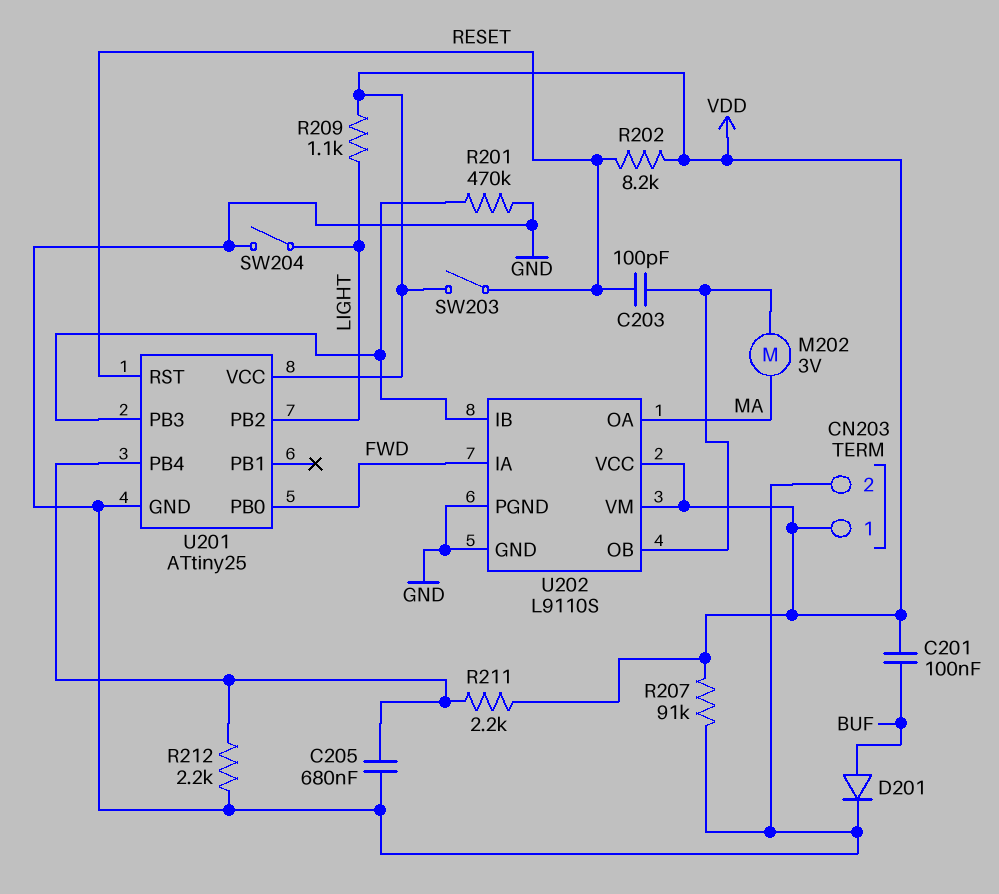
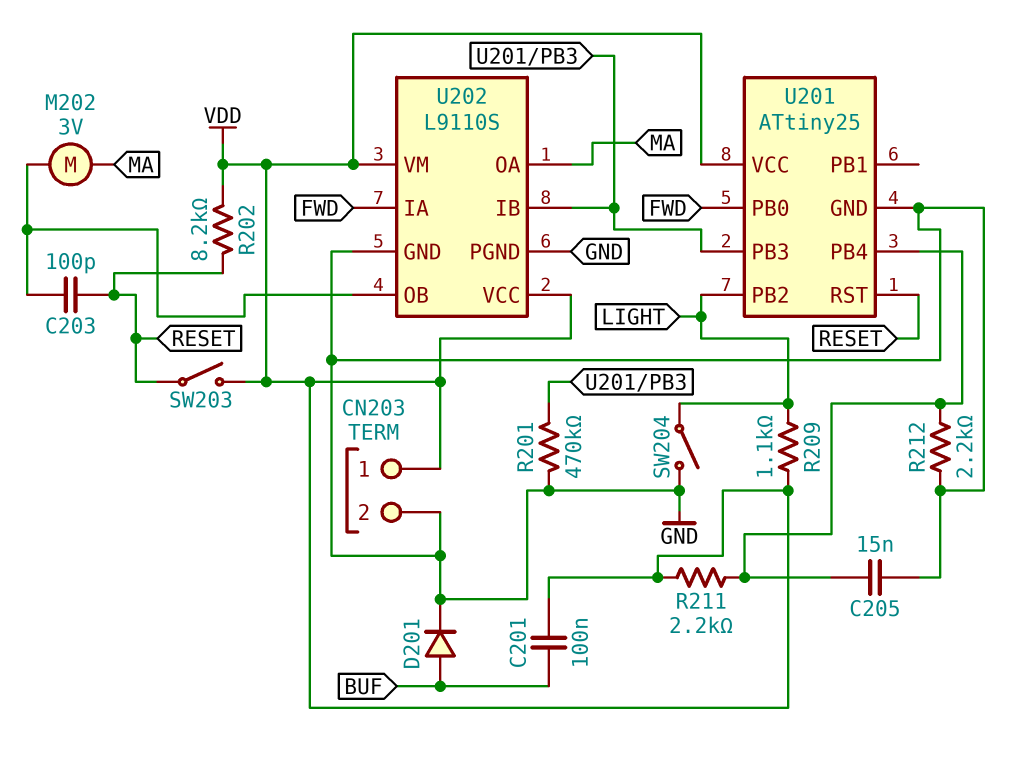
C205: 680nF (GND, U201/PB4) -> 15nF (GND, U201/PB4)
R207: 91k (GND, VDD) -> none

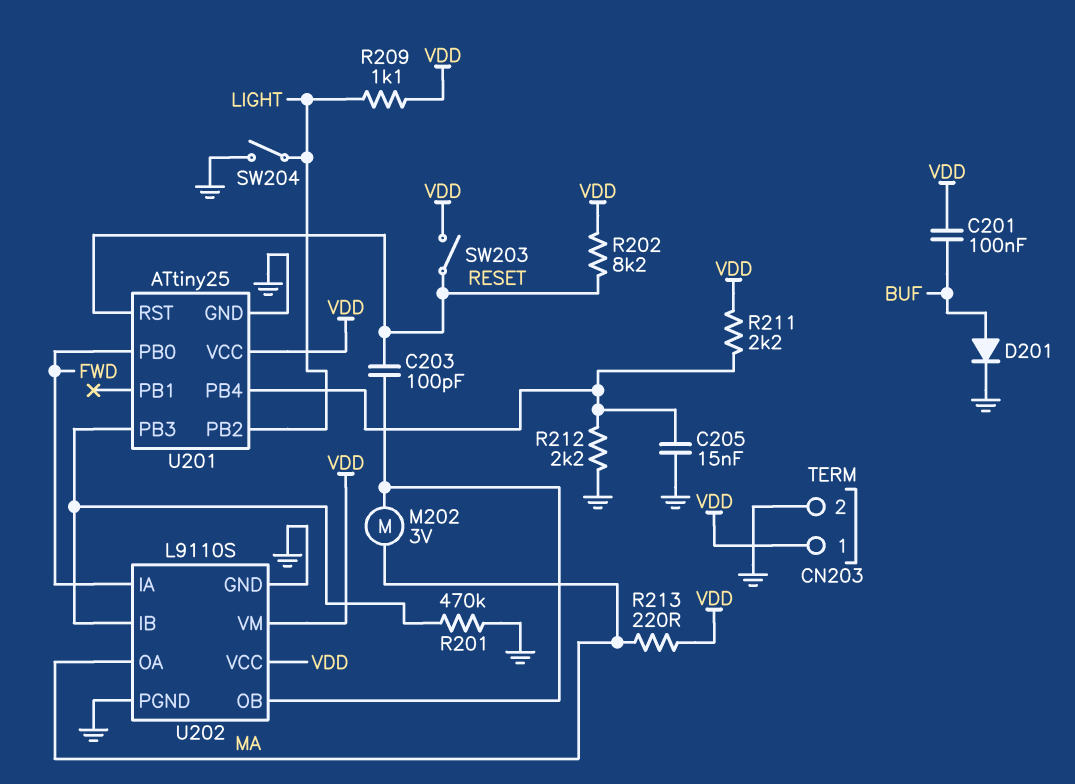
R213: none -> 220 (MA, VDD)

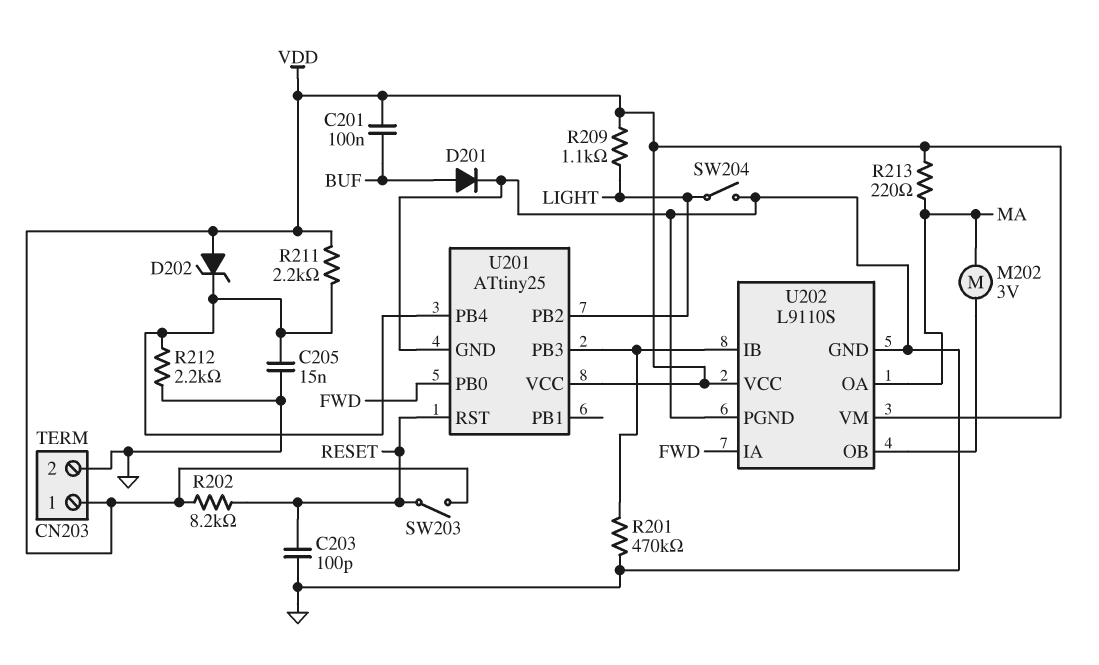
C203: 100pF (RESET, U202/OB) -> 100pF (GND, RESET)
D202: none -> zener (A VDD, K U201/PB4)

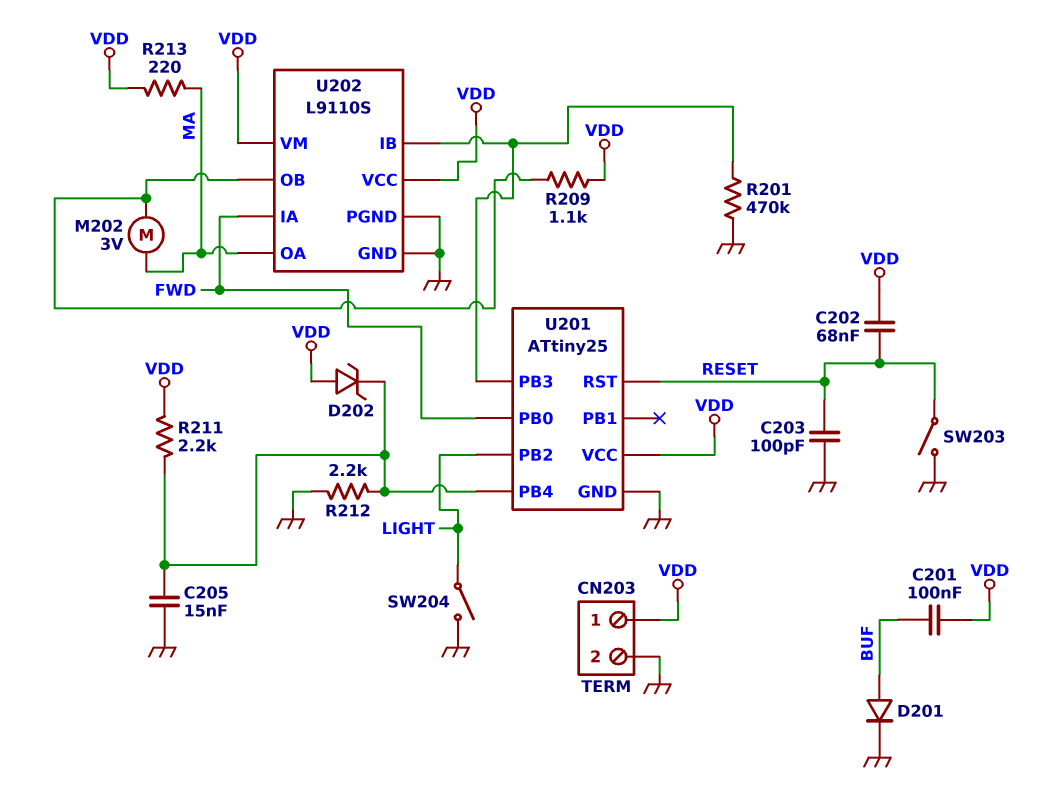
C202: none -> 68nF (RESET, VDD)
R202: 8.2k (RESET, VDD) -> none
R209: 1.1k (LIGHT, VDD) -> 1.1k (U202/OB, VDD)
SW203: switch (RESET, VDD) -> switch (GND, RESET)

